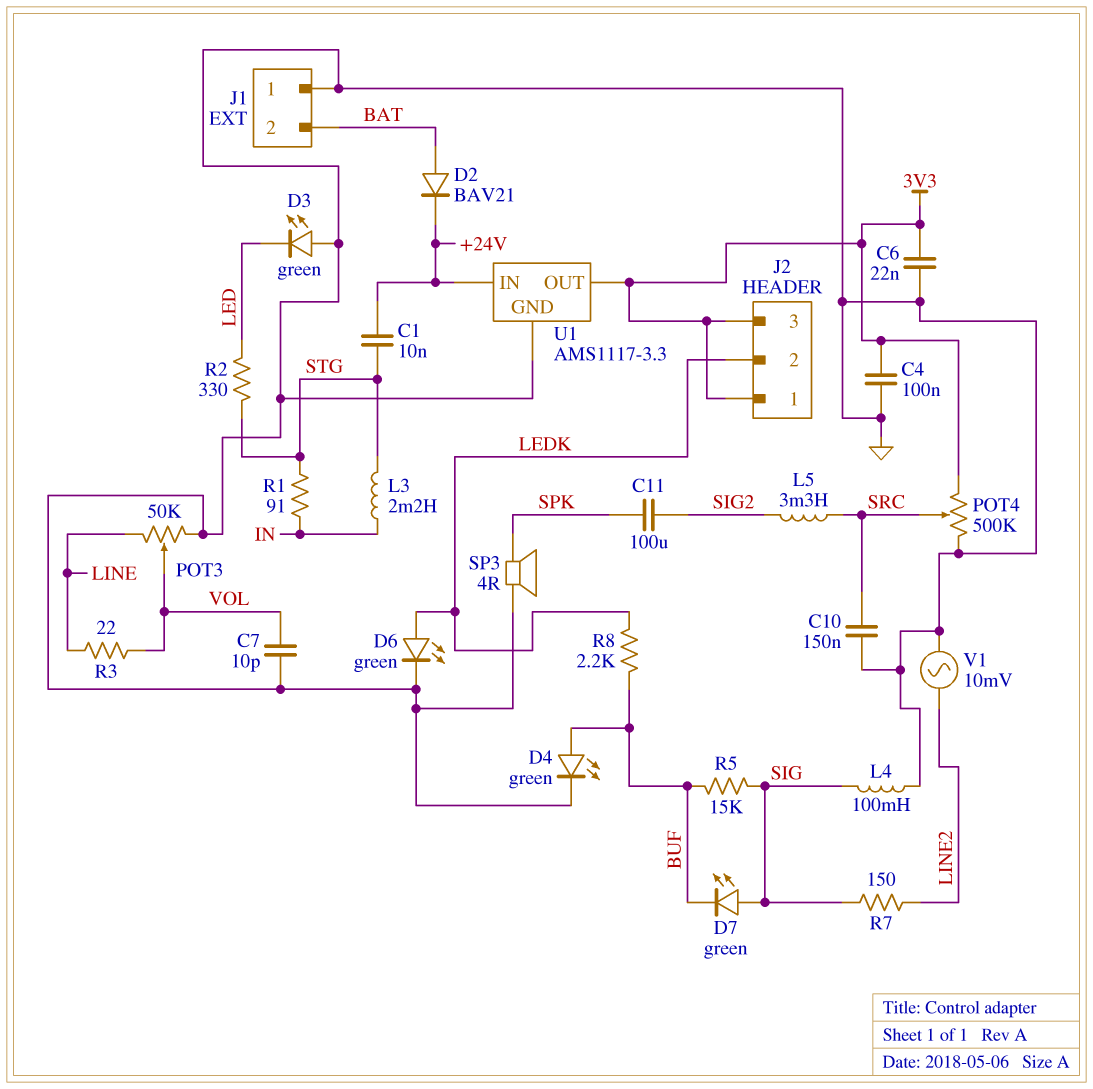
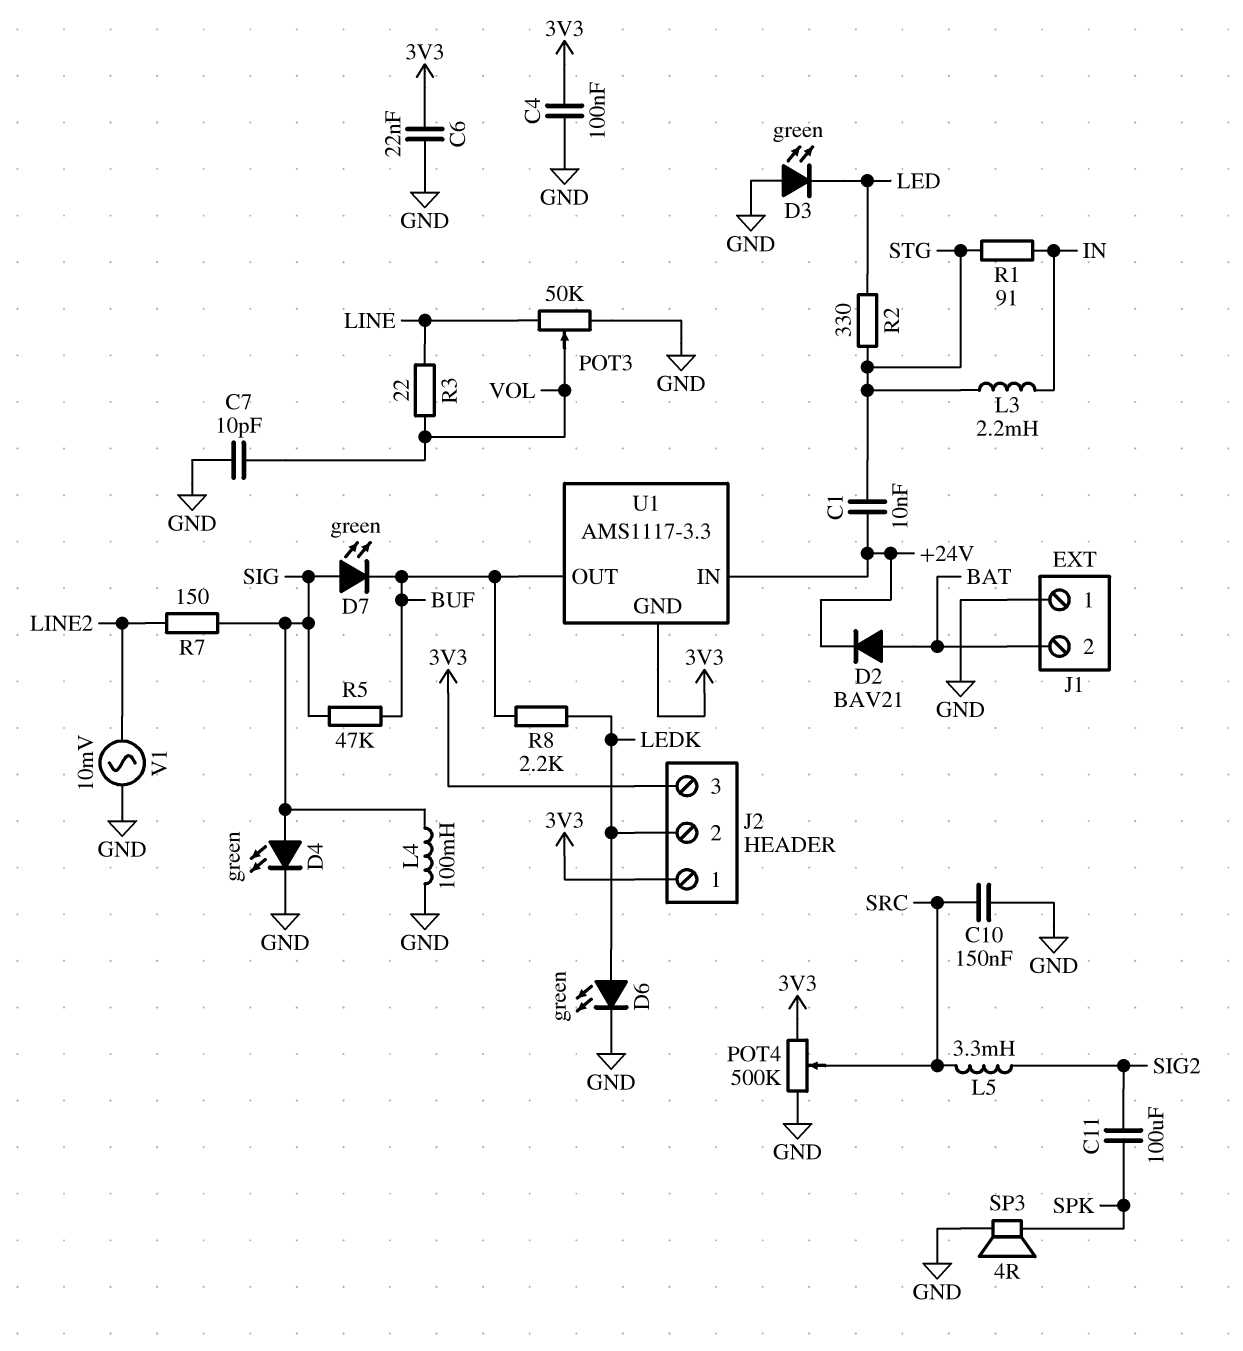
D4: LED green (A BUF, K GND) -> LED green (A SIG, K GND)
R5: 15k (BUF, SIG) -> 47k (BUF, SIG)
U1 pin GND: GND -> 3V3
U1 pin OUT: 3V3 -> BUF

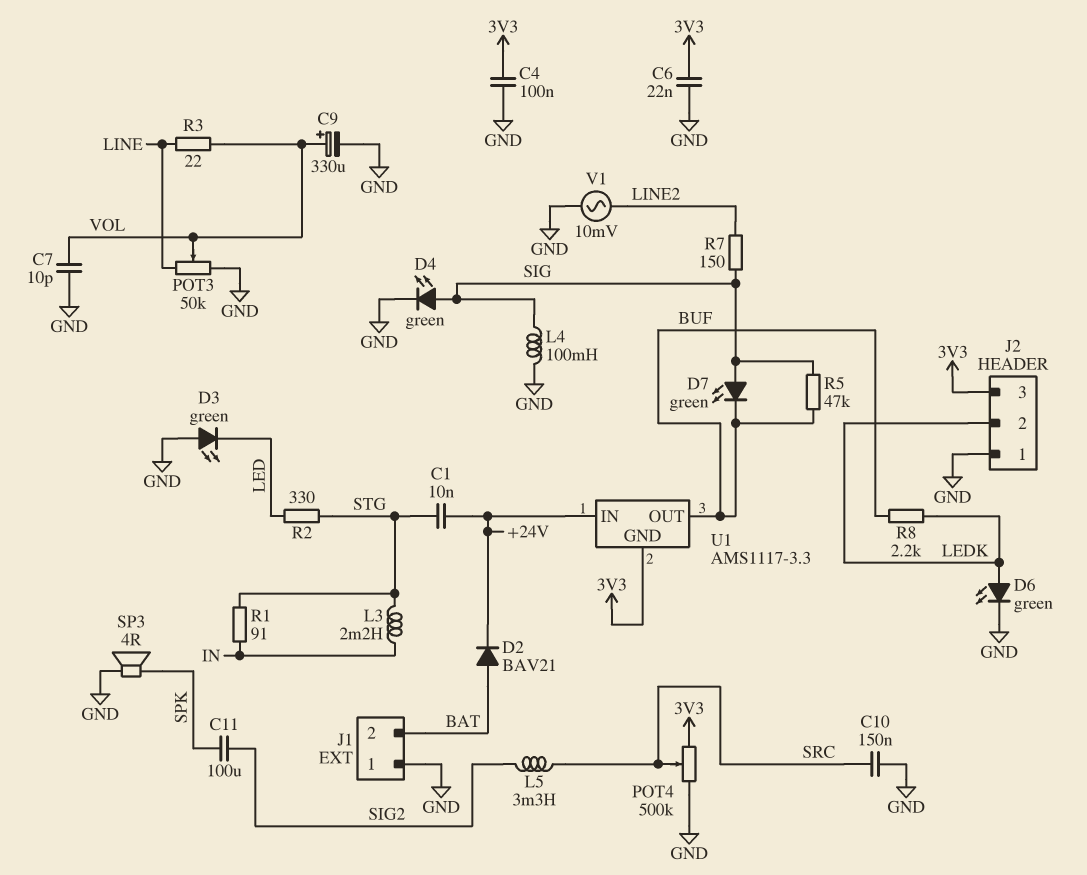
C9: none -> 330uF (plus VOL, minus GND)
J2 pin 1: 3V3 -> GND

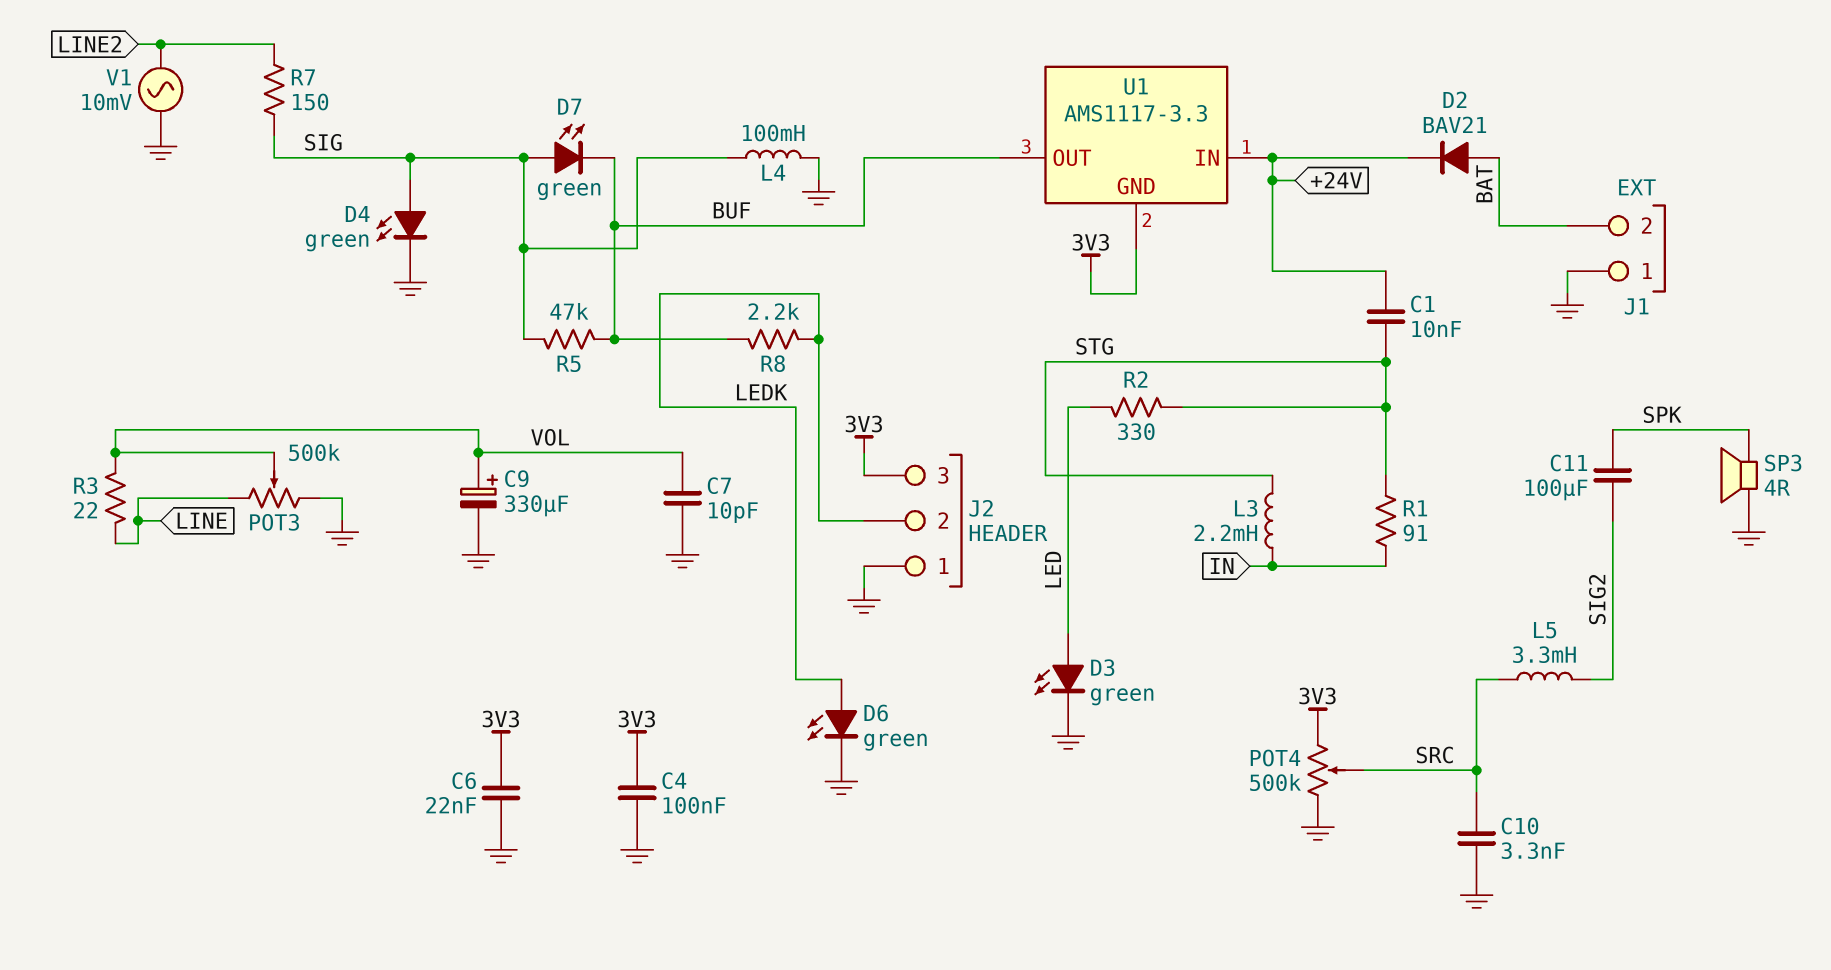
C10: 150nF (GND, SRC) -> 3.3nF (GND, SRC)
D3: LED green (A GND, K LED) -> LED green (A LED, K GND)
POT3: 50k (GND, LINE, wiper VOL) -> 500k (GND, LINE, wiper VOL)

